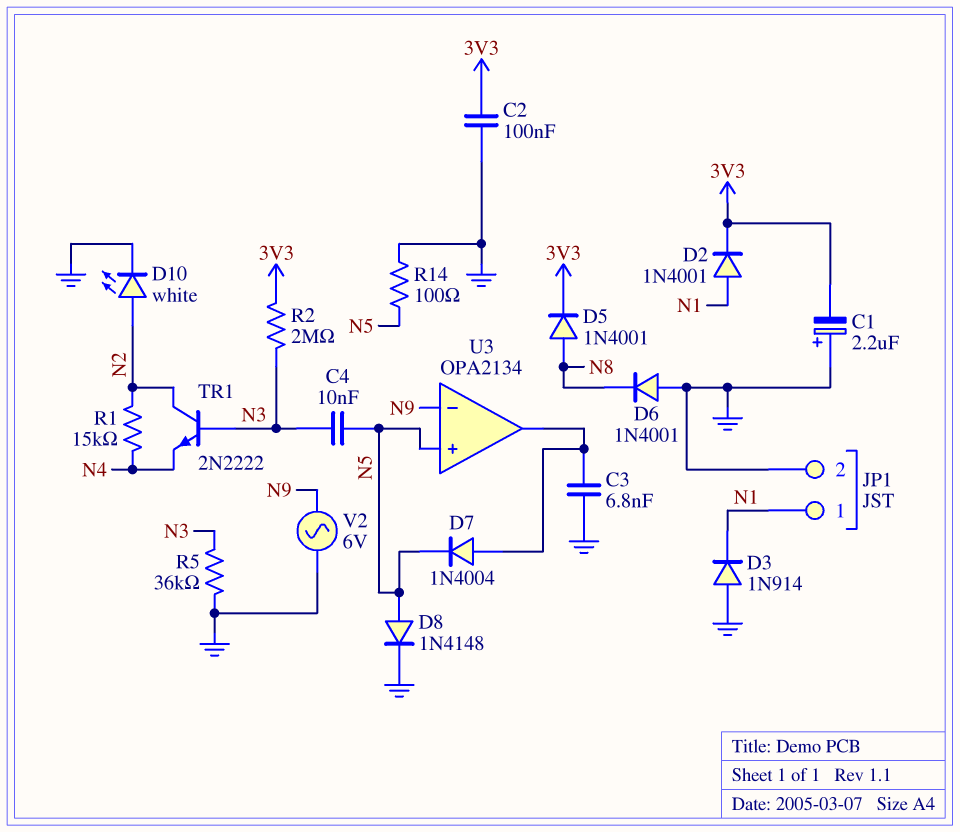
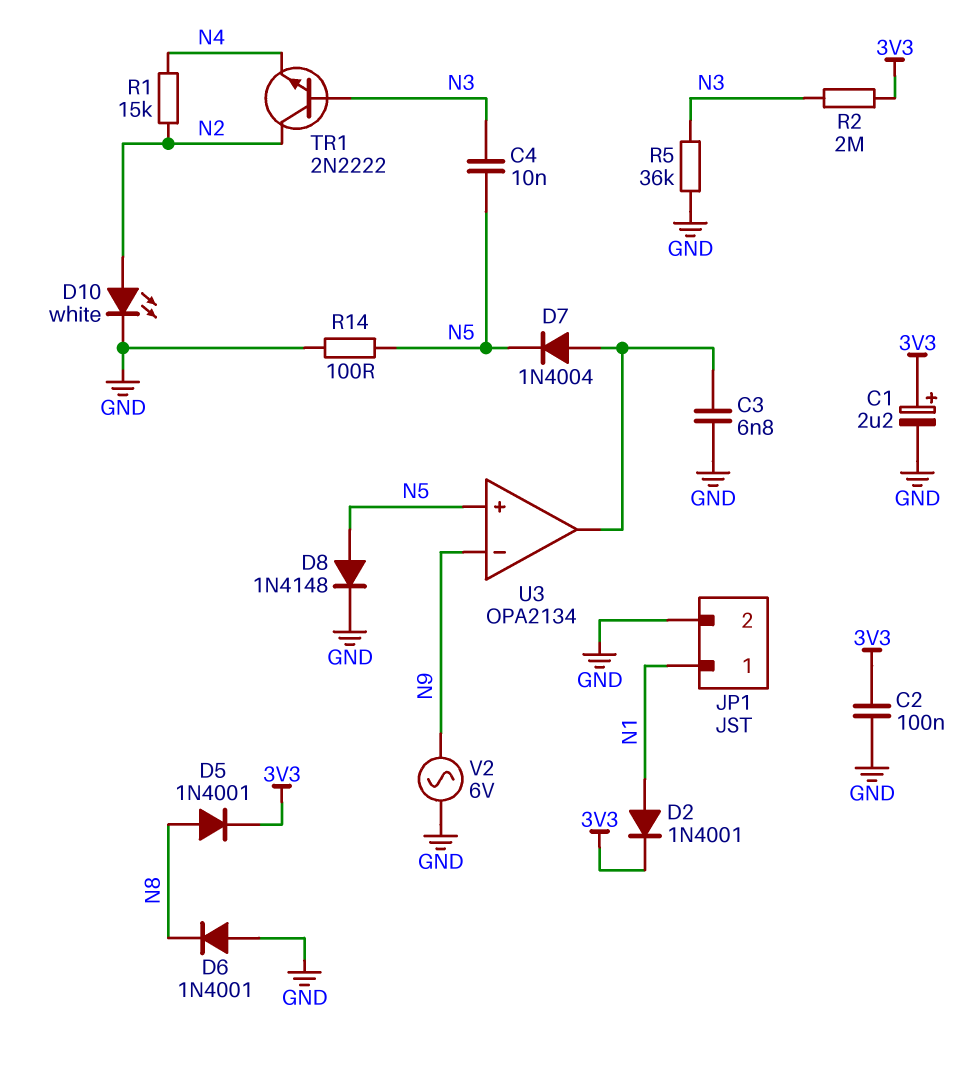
C1: 2.2uF (plus GND, minus 3V3) -> 2.2uF (plus 3V3, minus GND)
D3: diode 1N914 (A GND, K N1) -> none

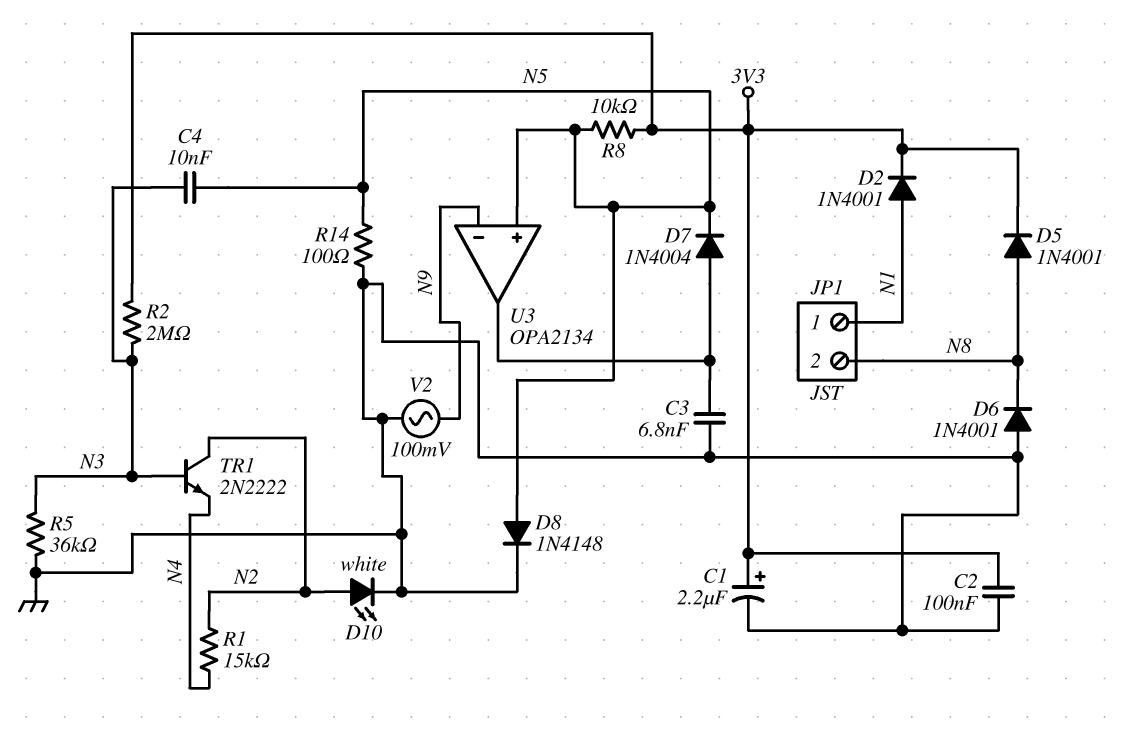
JP1 pin 2: GND -> N8
R8: none -> 10k (3V3, N5)
V2: AC 6V (GND, N9) -> AC 100mV (GND, N9)

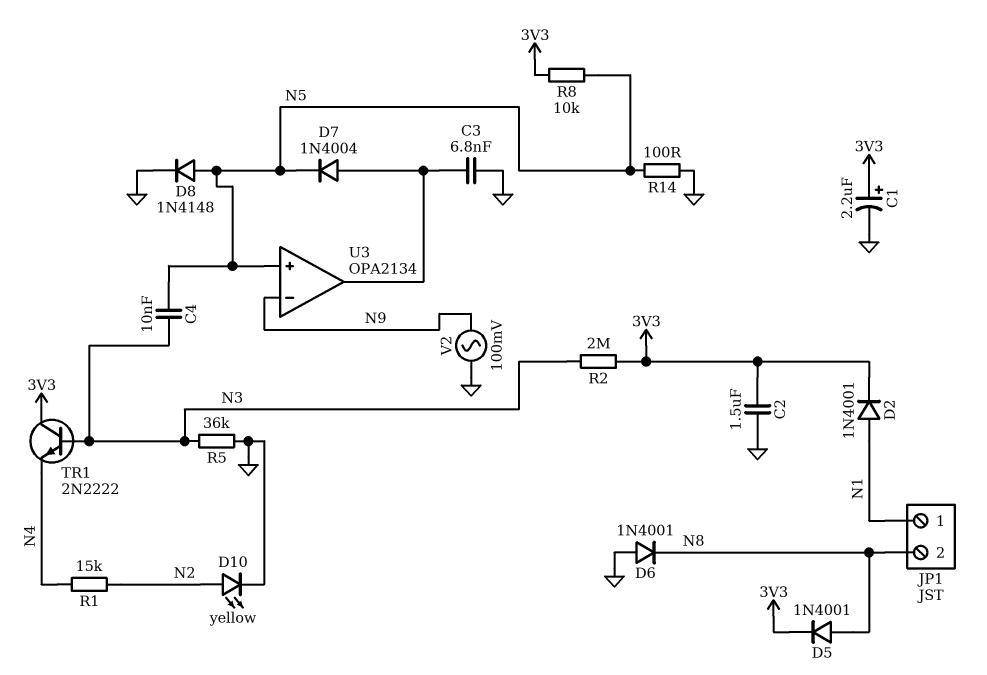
C2: 100nF (3V3, GND) -> 1.5uF (3V3, GND)
D10: LED white (A N2, K GND) -> LED yellow (A N2, K GND)
TR1: NPN 2N2222 (B N3, C N2, E N4) -> NPN 2N2222 (B N3, C 3V3, E N4)

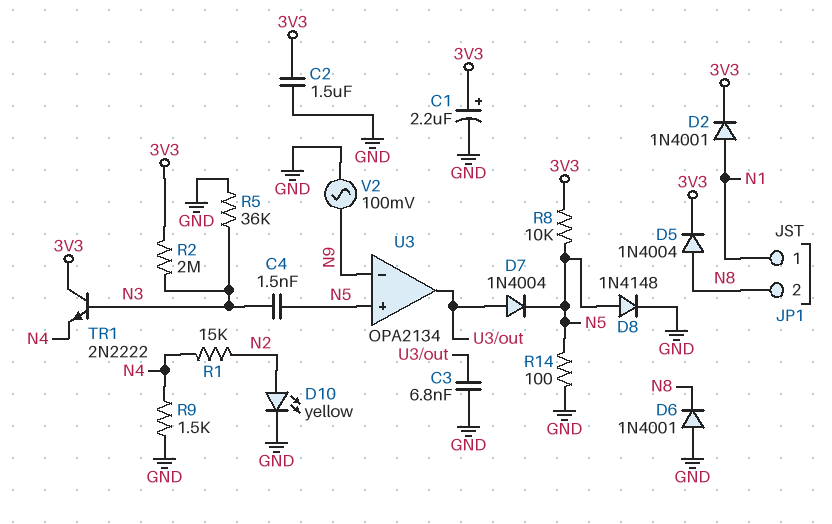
C4: 10nF (N3, N5) -> 1.5nF (N3, N5)
D5: diode 1N4001 (A N8, K 3V3) -> diode 1N4004 (A N8, K 3V3)
R9: none -> 1.5k (GND, N4)

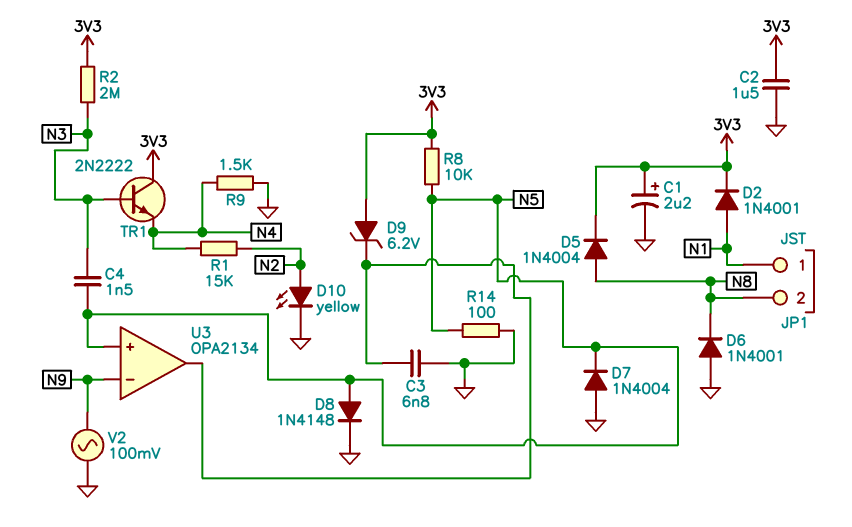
D7: diode 1N4004 (A U3/out, K N5) -> diode 1N4004 (A GND, K N5)
D9: none -> zener 6.2V (A 3V3, K U3/out)
R5: 36k (GND, N3) -> none

